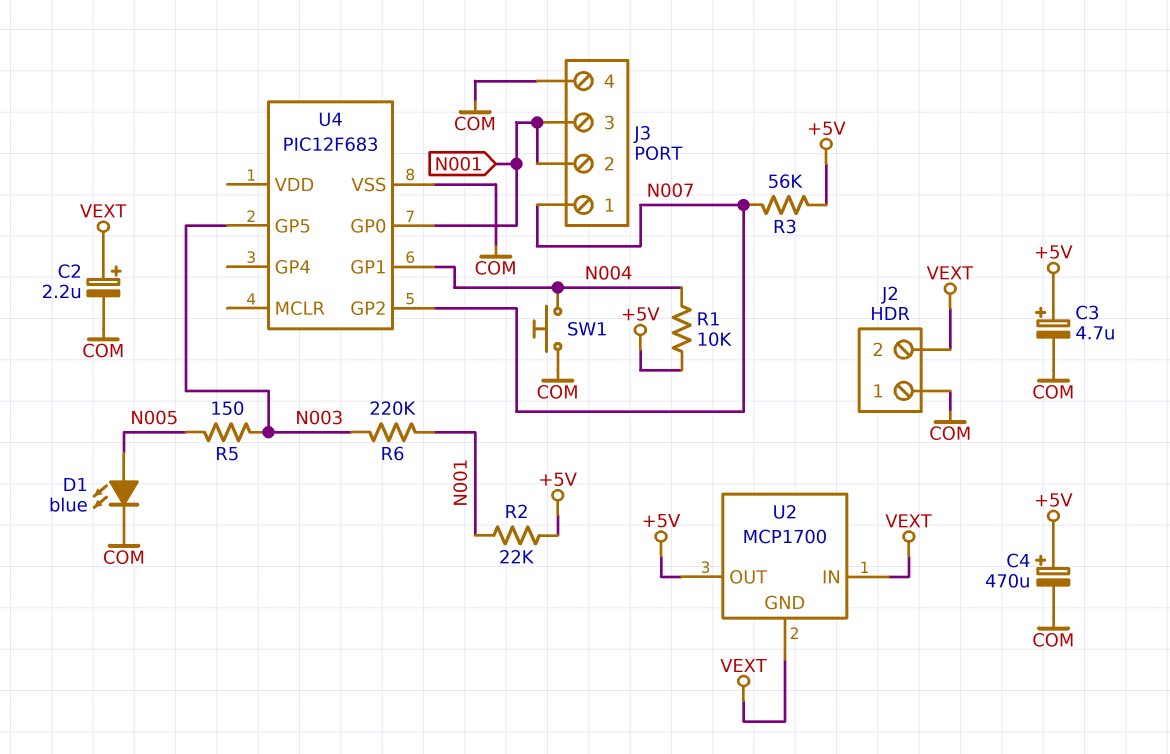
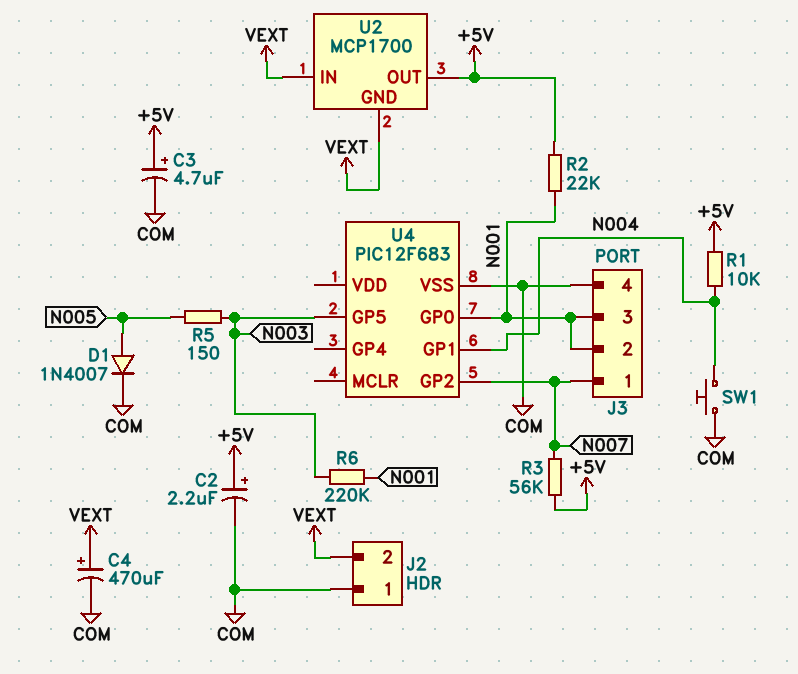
C2: 2.2uF (plus VEXT, minus COM) -> 2.2uF (plus +5V, minus COM)
C4: 470uF (plus +5V, minus COM) -> 470uF (plus VEXT, minus COM)
D1: LED blue (A N005, K COM) -> diode 1N4007 (A N005, K COM)

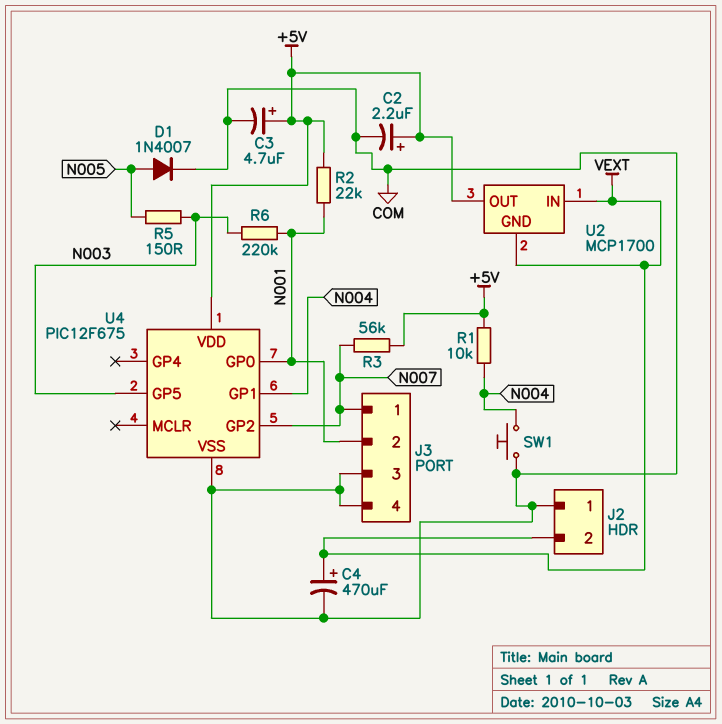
J3 pin 3: N001 -> COM
U4: PIC12F683 -> PIC12F675
U4 pin VDD: none -> +5V

